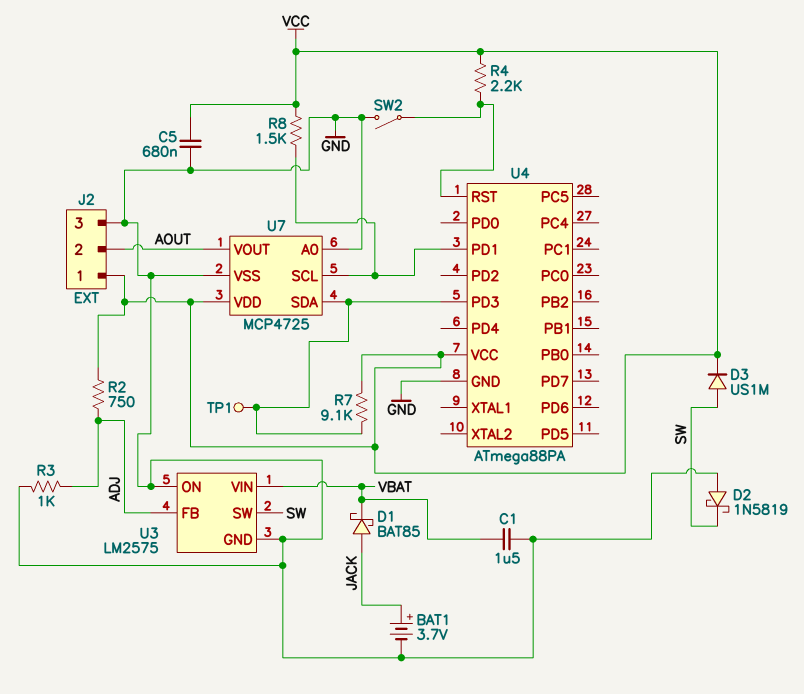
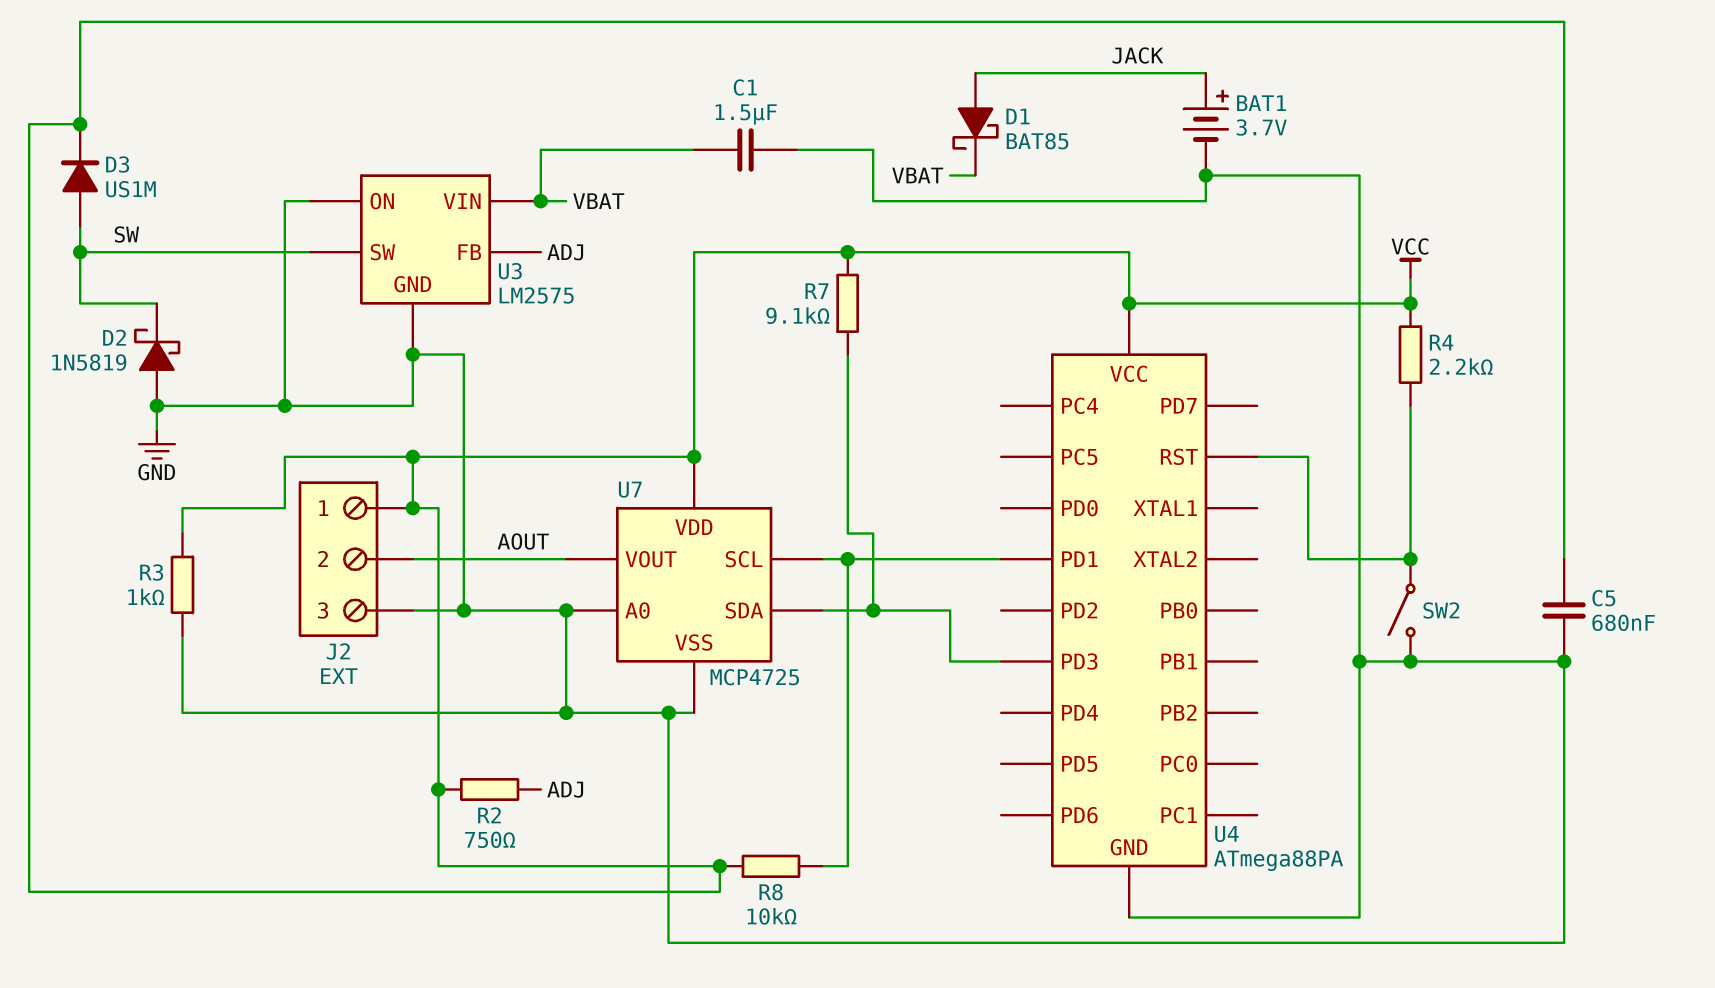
R3: 1k (ADJ, GND) -> 1k (GND, VCC)
R8: 1.5k (U4/PD1, VCC) -> 10k (U4/PD1, VCC)
TP1: test point (U4/PD3) -> none

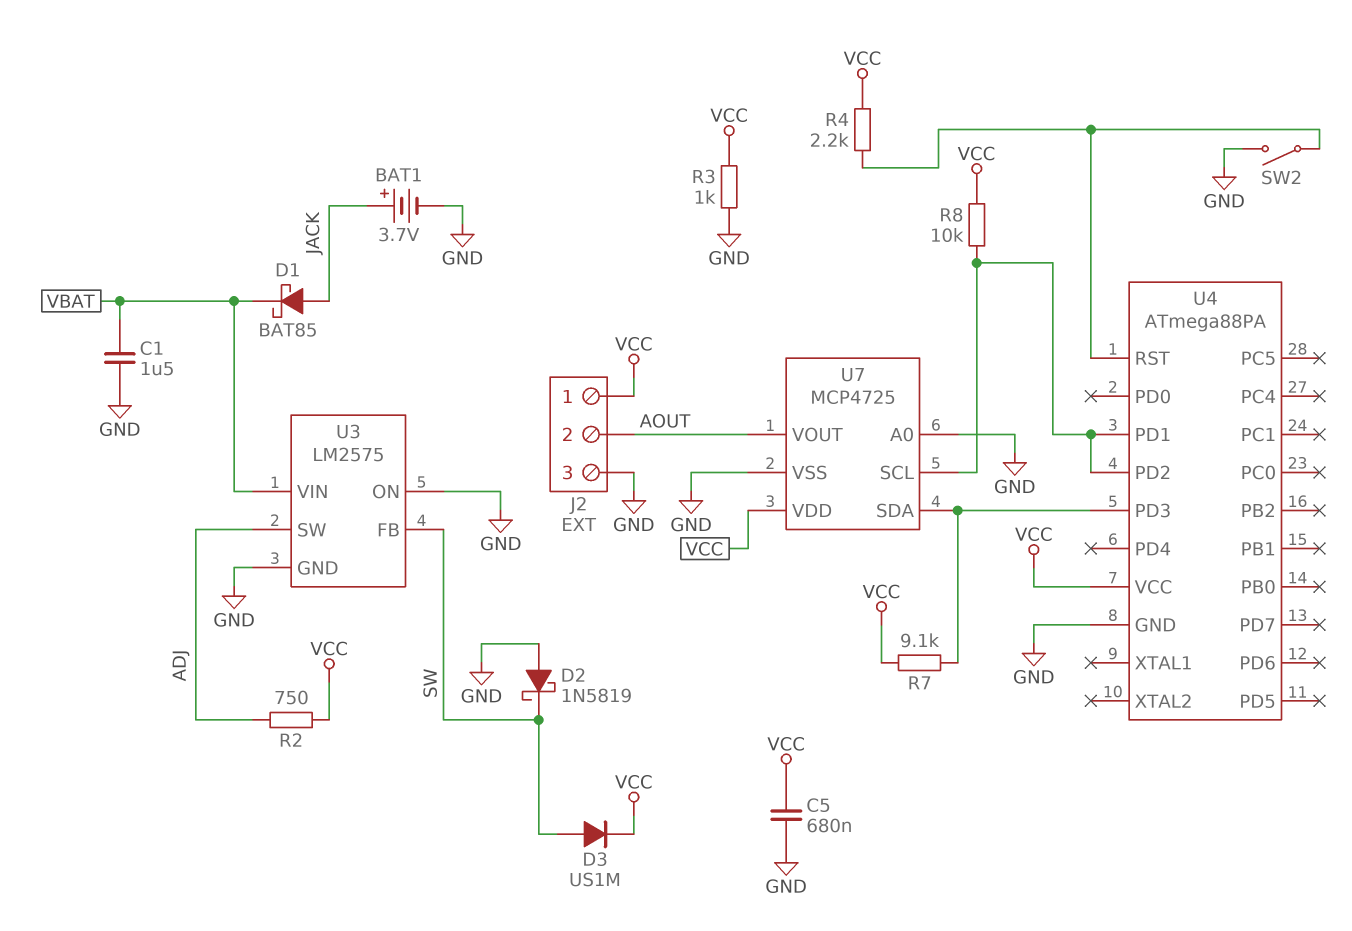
U3 pin FB: ADJ -> SW
U3 pin SW: SW -> ADJ
U4 pin PD2: none -> U4/PD1

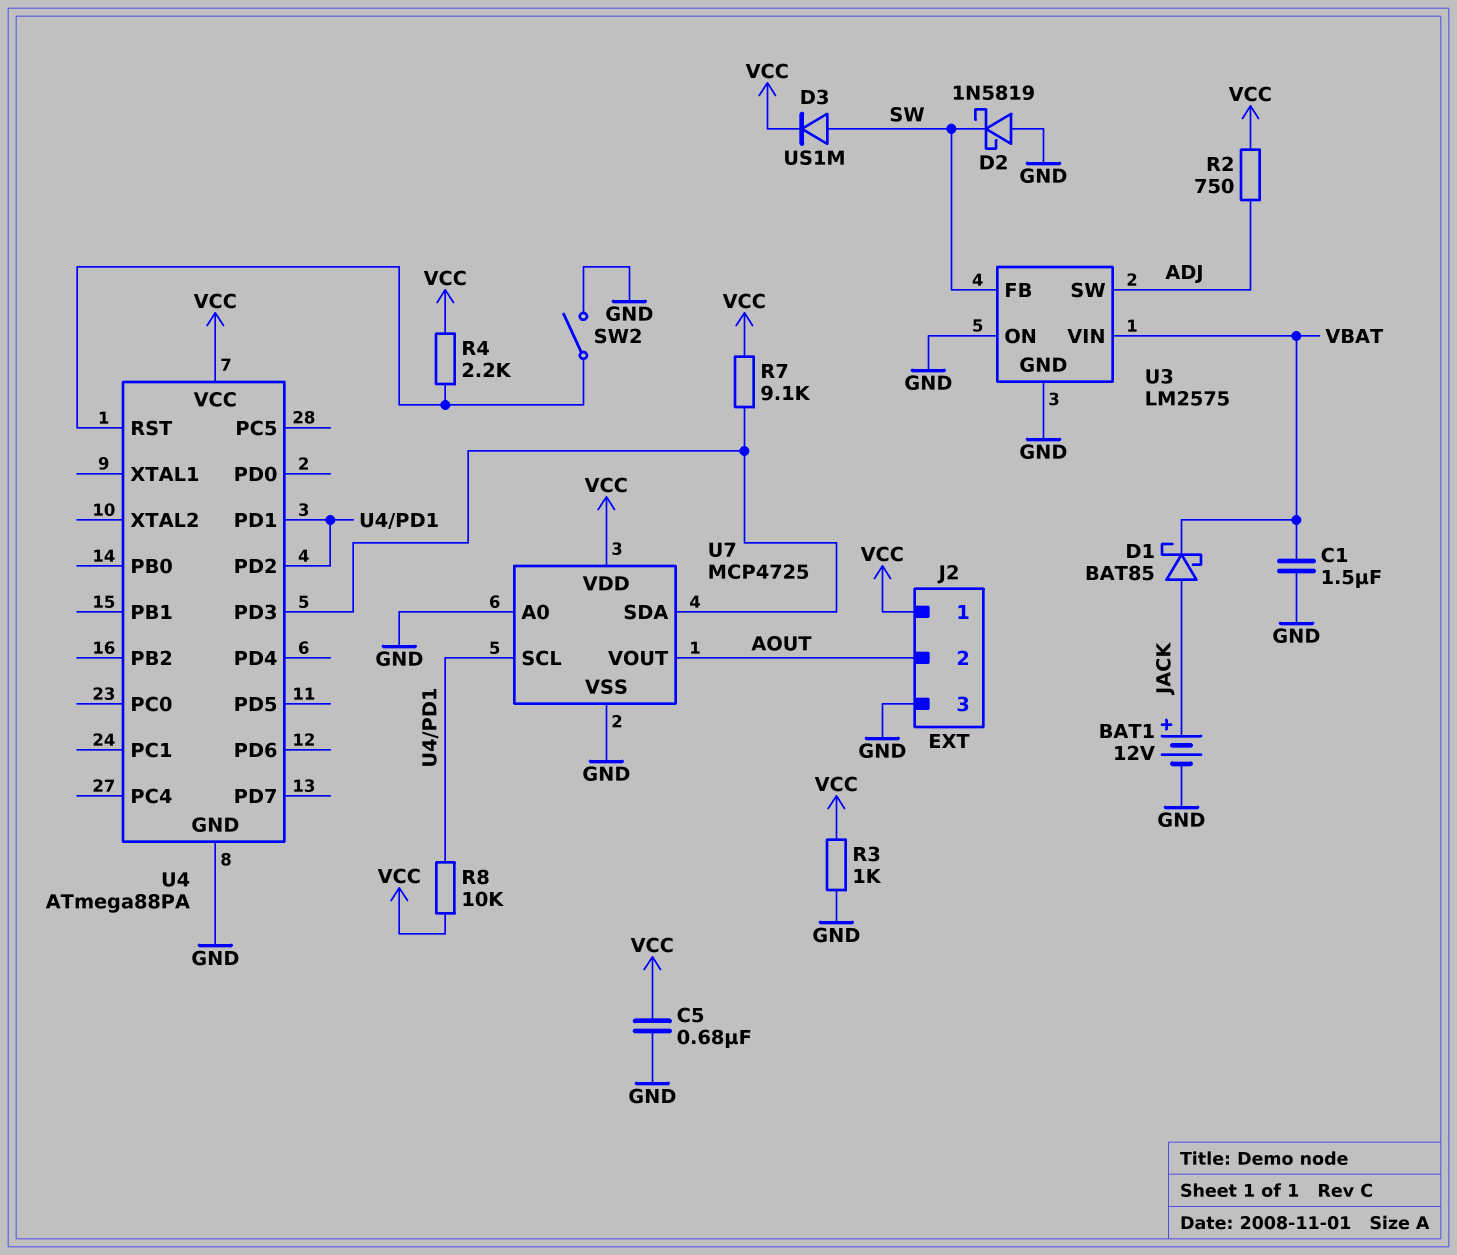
BAT1: 3.7V (plus JACK, minus GND) -> 12V (plus JACK, minus GND)

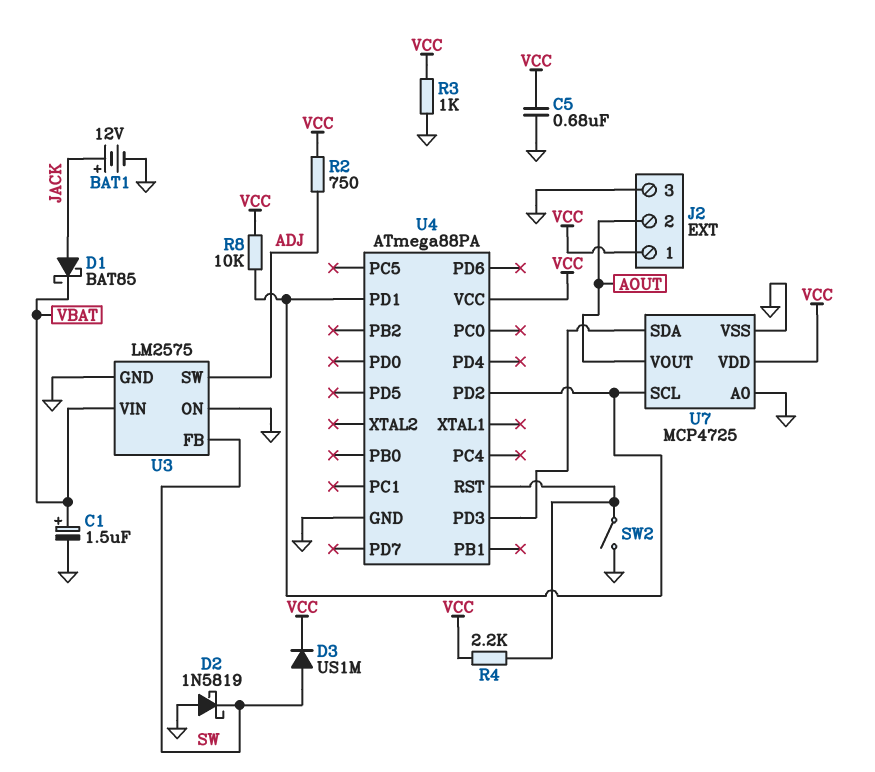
C1: 1.5uF (GND, VBAT) -> 1.5uF (plus VBAT, minus GND)
R7: 9.1k (U4/PD3, VCC) -> none

